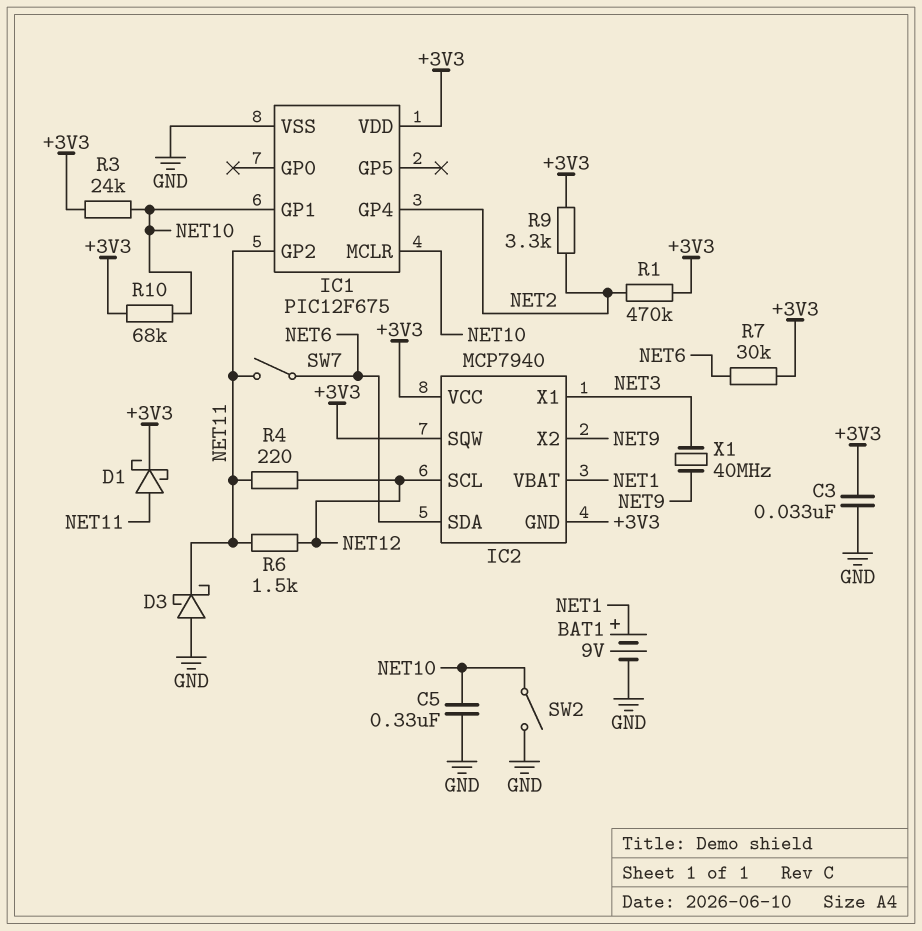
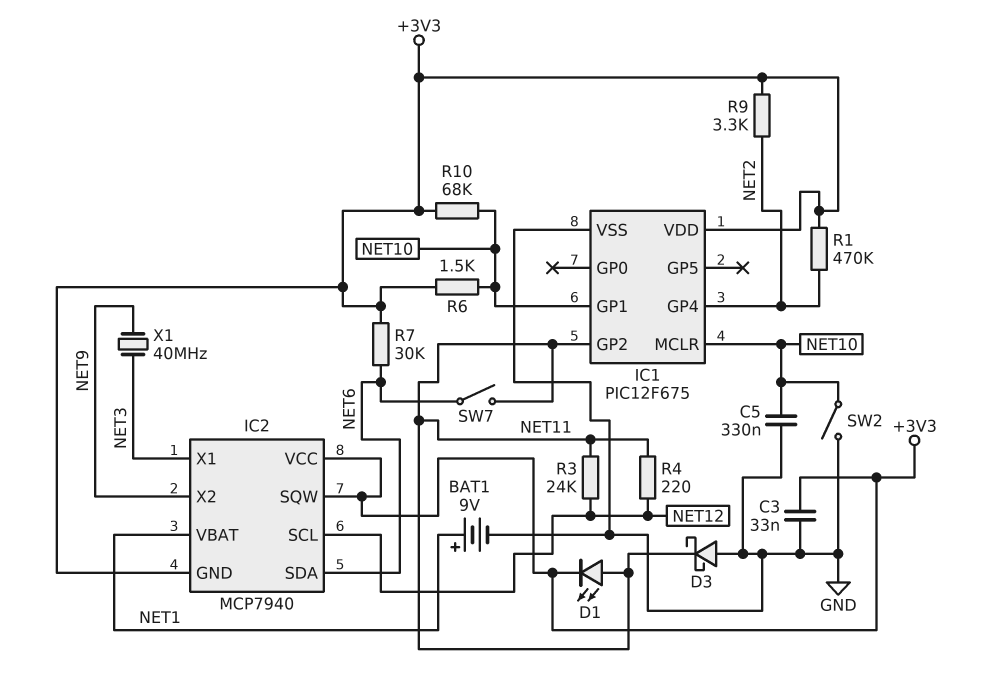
D1: schottky (A NET11, K +3V3) -> LED (A NET11, K +3V3)
R3: 24k (+3V3, NET10) -> 24k (NET11, NET12)
R6: 1.5k (NET11, NET12) -> 1.5k (+3V3, NET10)

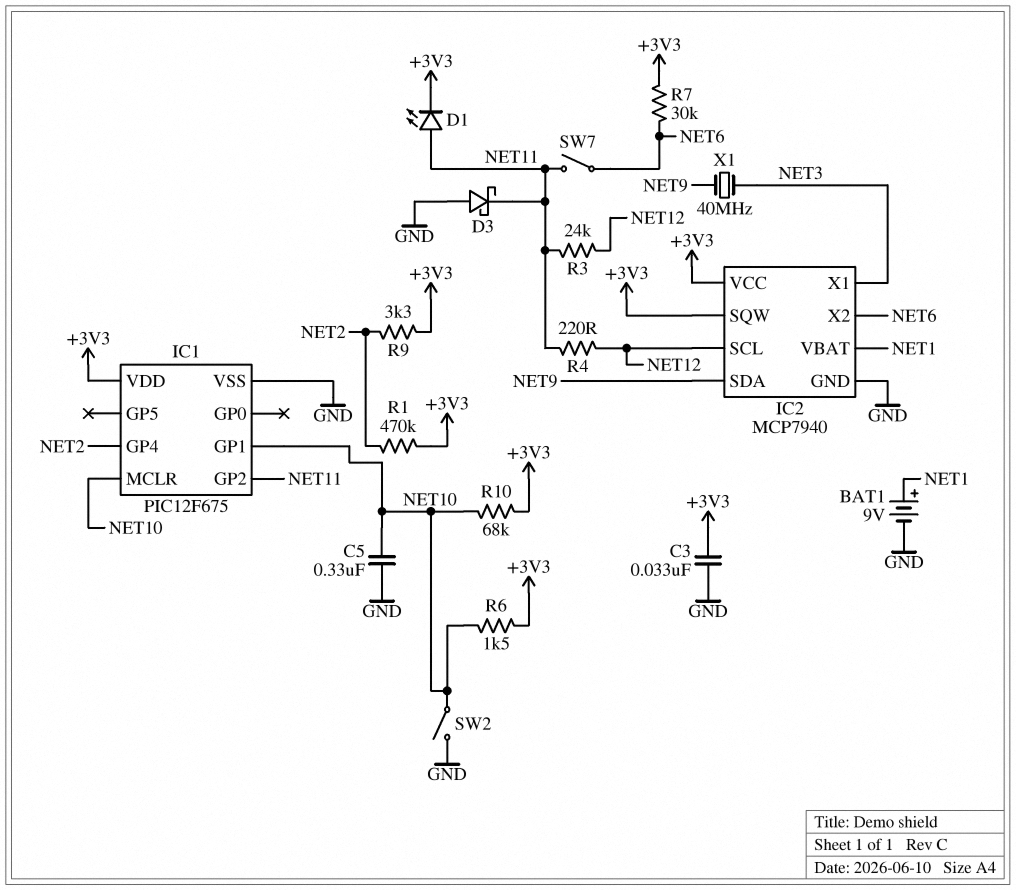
IC2 pin GND: +3V3 -> GND
IC2 pin SDA: NET6 -> NET9
IC2 pin X2: NET9 -> NET6

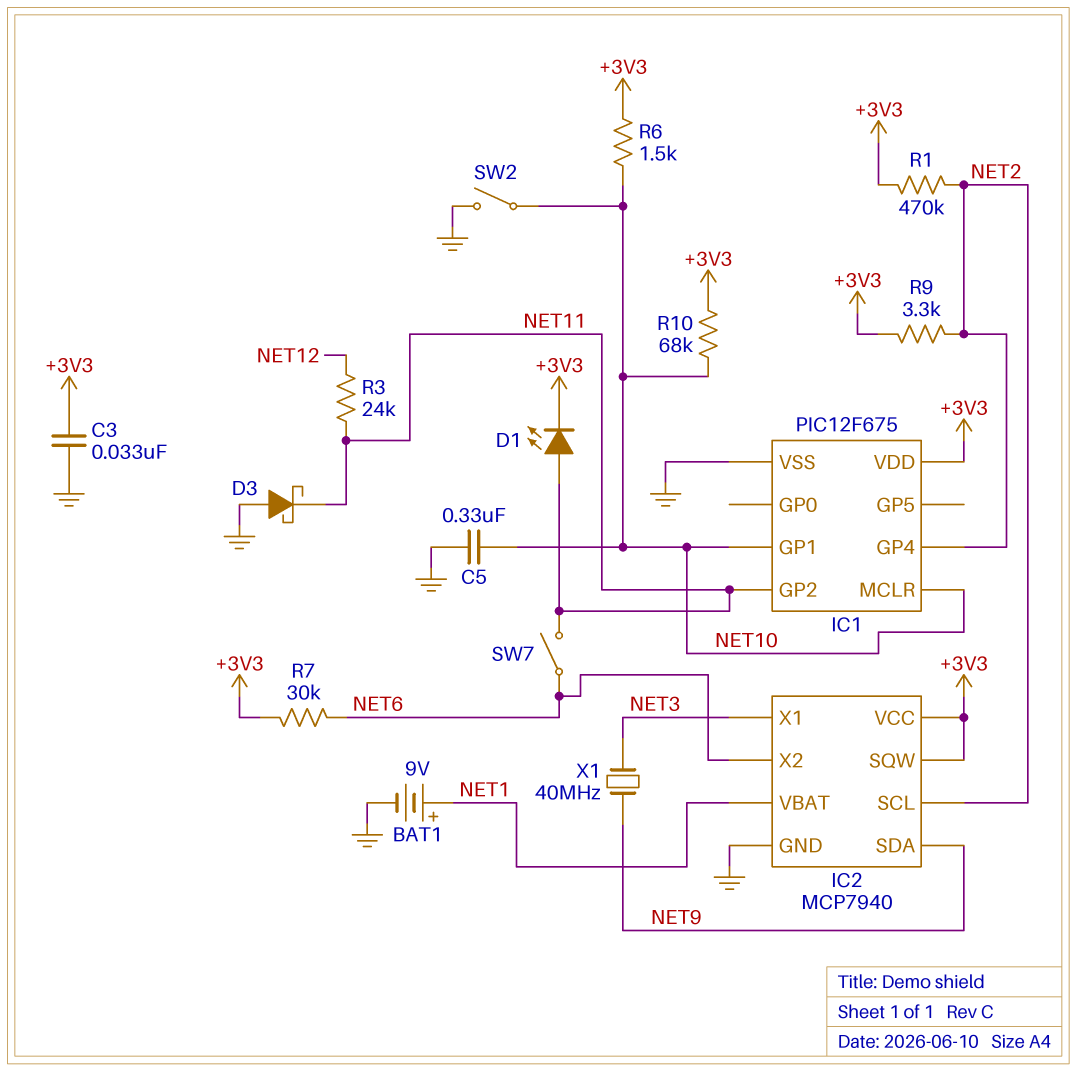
IC2 pin SCL: NET12 -> NET2
R4: 220 (NET11, NET12) -> none

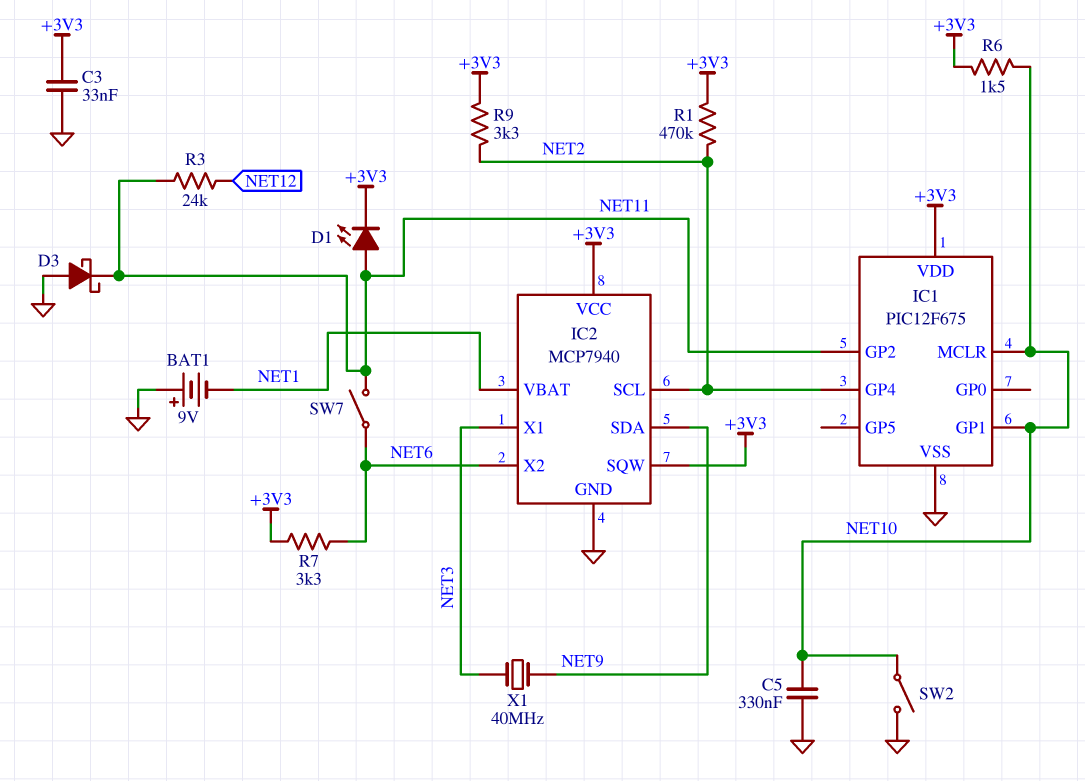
BAT1: 9V (plus NET1, minus GND) -> 9V (plus GND, minus NET1)
R7: 30k (+3V3, NET6) -> 3.3k (+3V3, NET6)
R10: 68k (+3V3, NET10) -> none

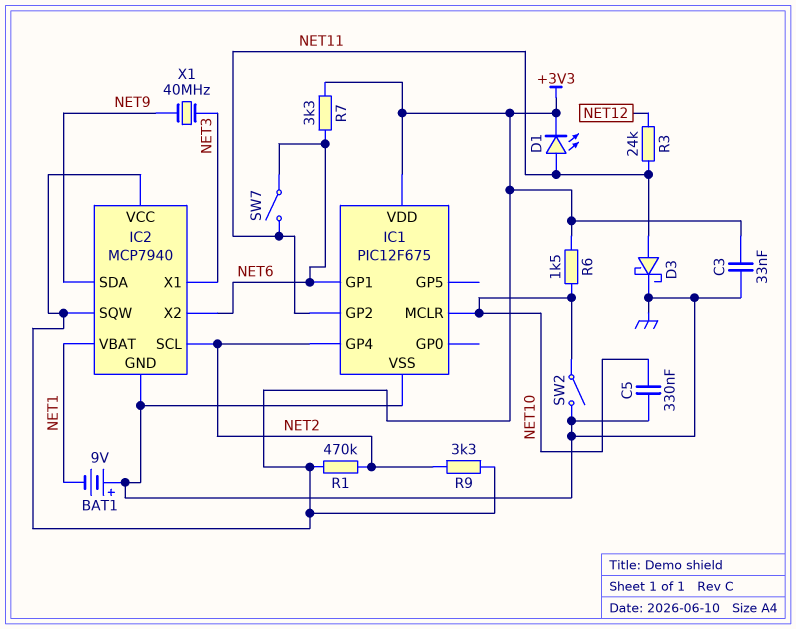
D3: schottky (A GND, K NET11) -> schottky (A NET11, K GND)
IC1 pin GP1: NET10 -> NET6

